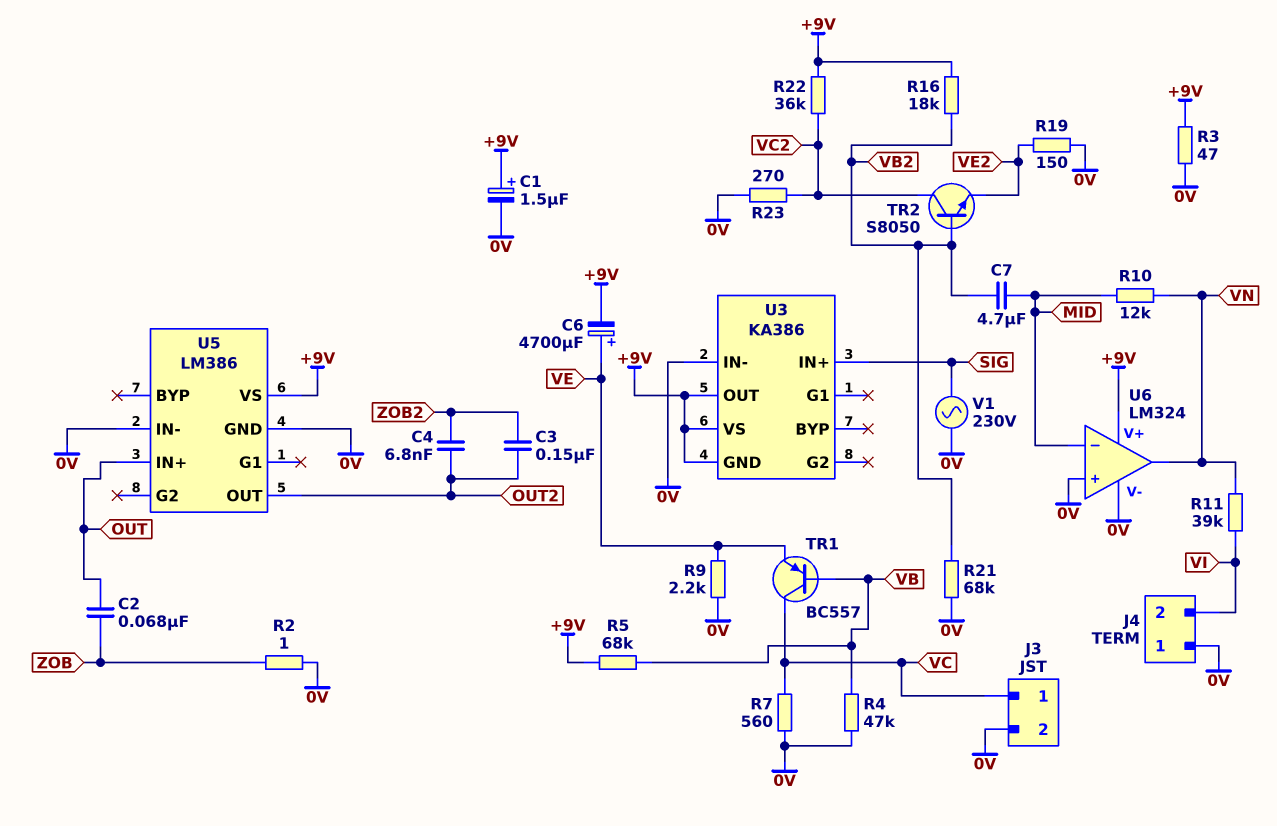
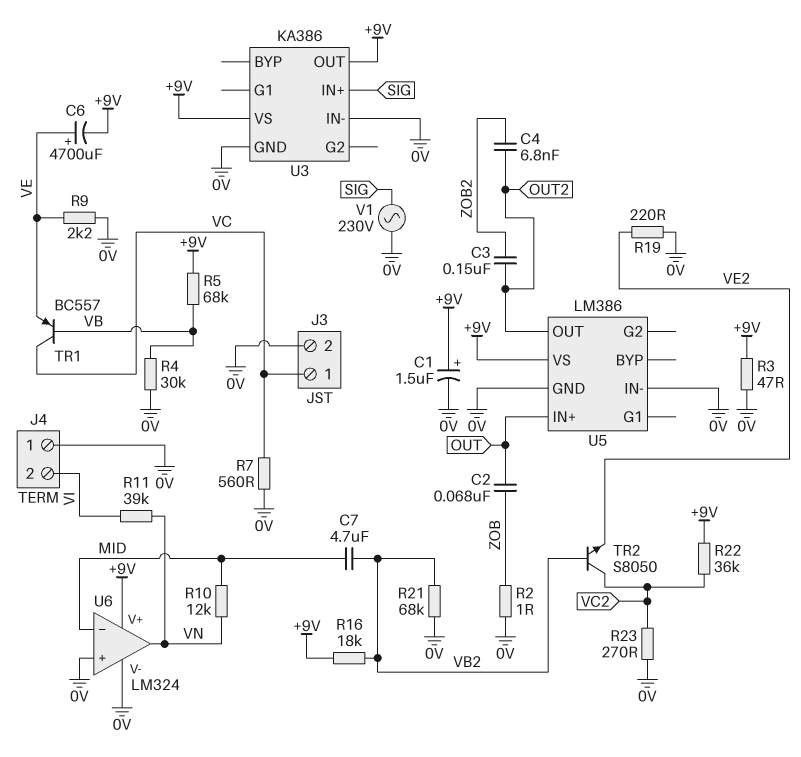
R4: 47k (0V, VB) -> 30k (0V, VB)
R19: 150 (0V, VE2) -> 220 (0V, VE2)
U3 pin GND: +9V -> 0V

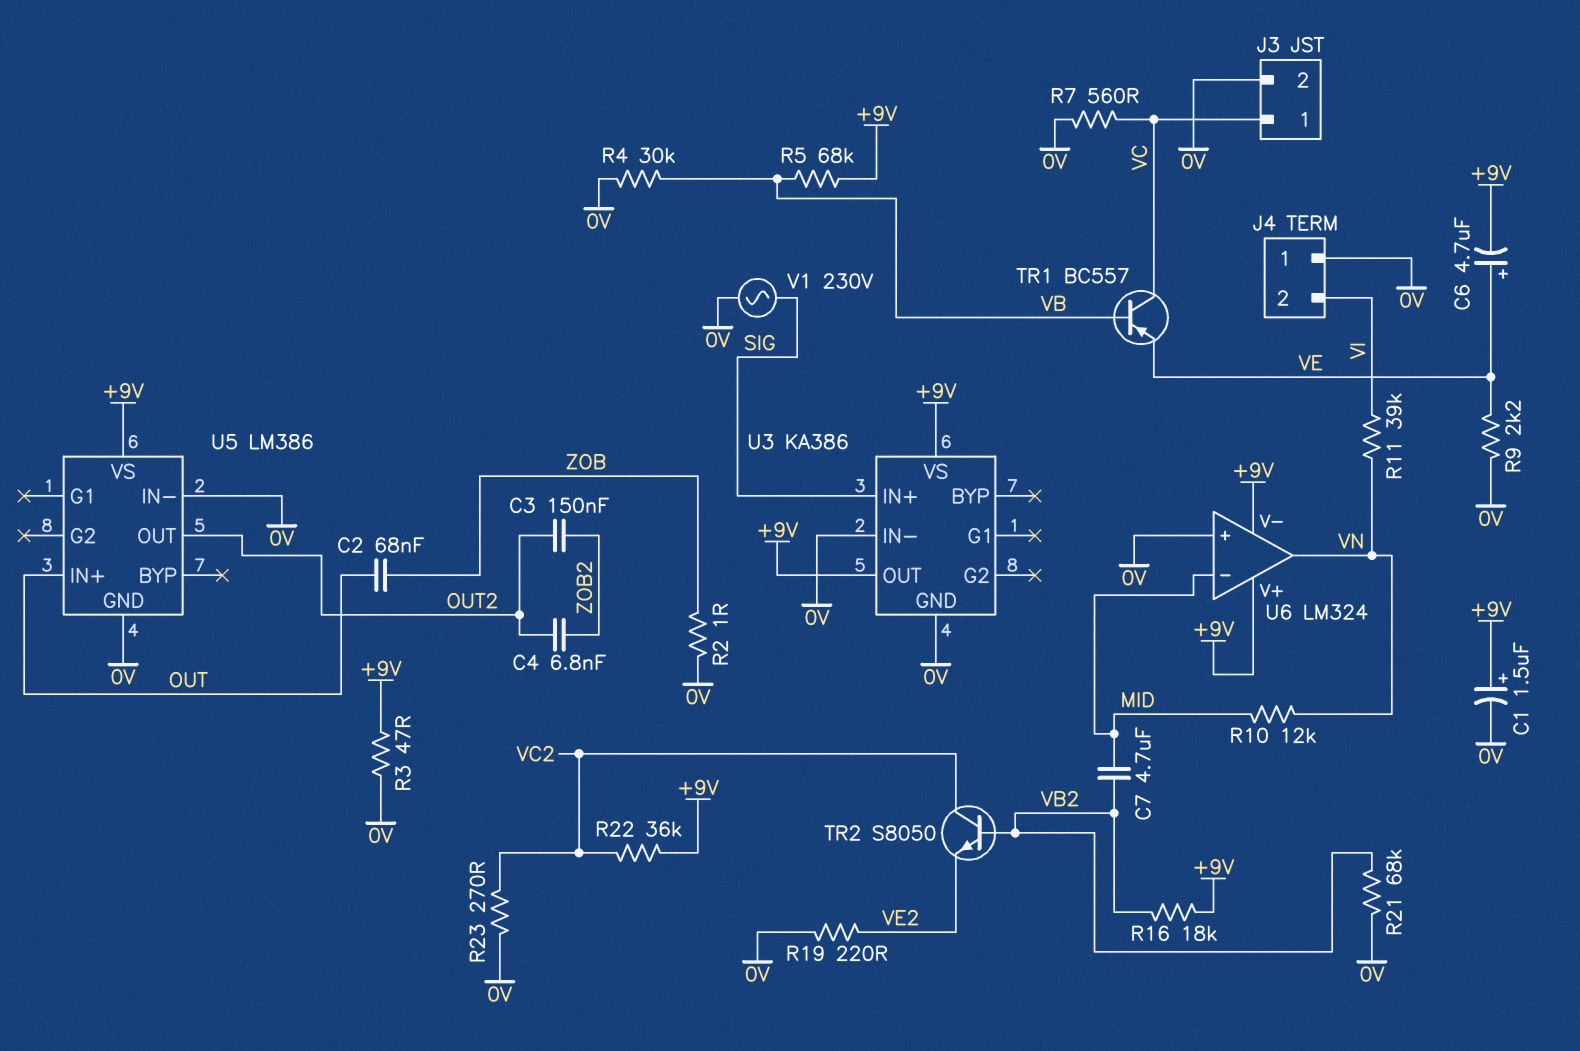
C6: 4700uF (plus VE, minus +9V) -> 4.7uF (plus VE, minus +9V)
U6 pin V-: 0V -> +9V

